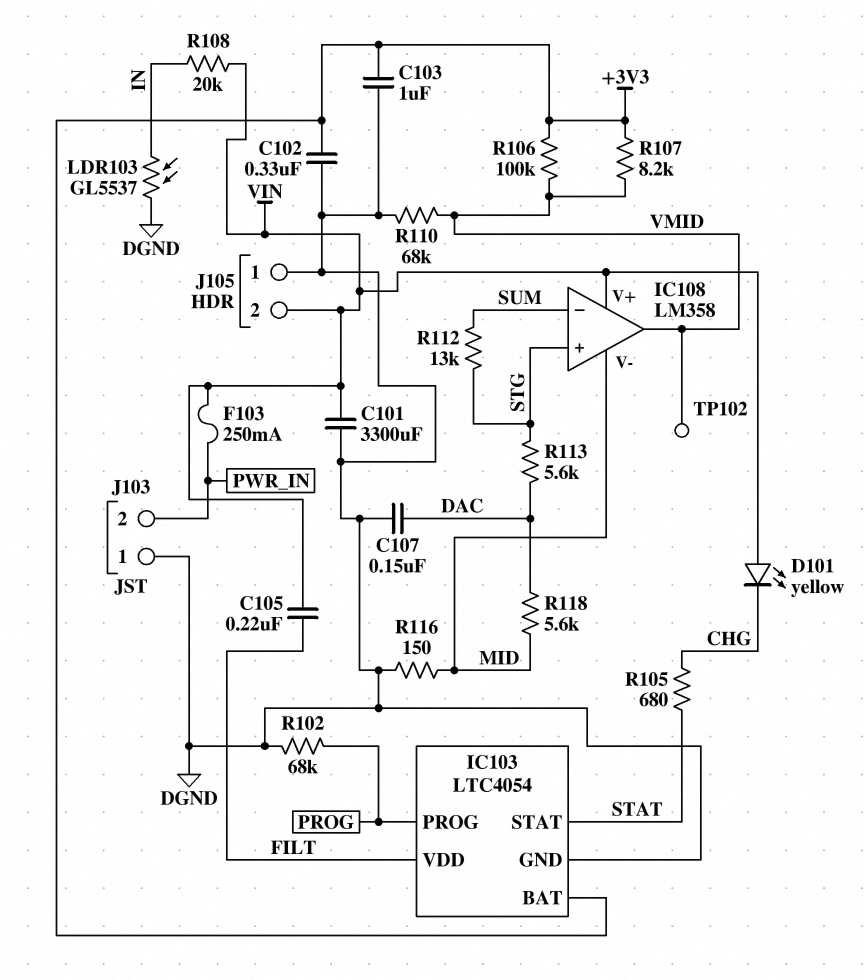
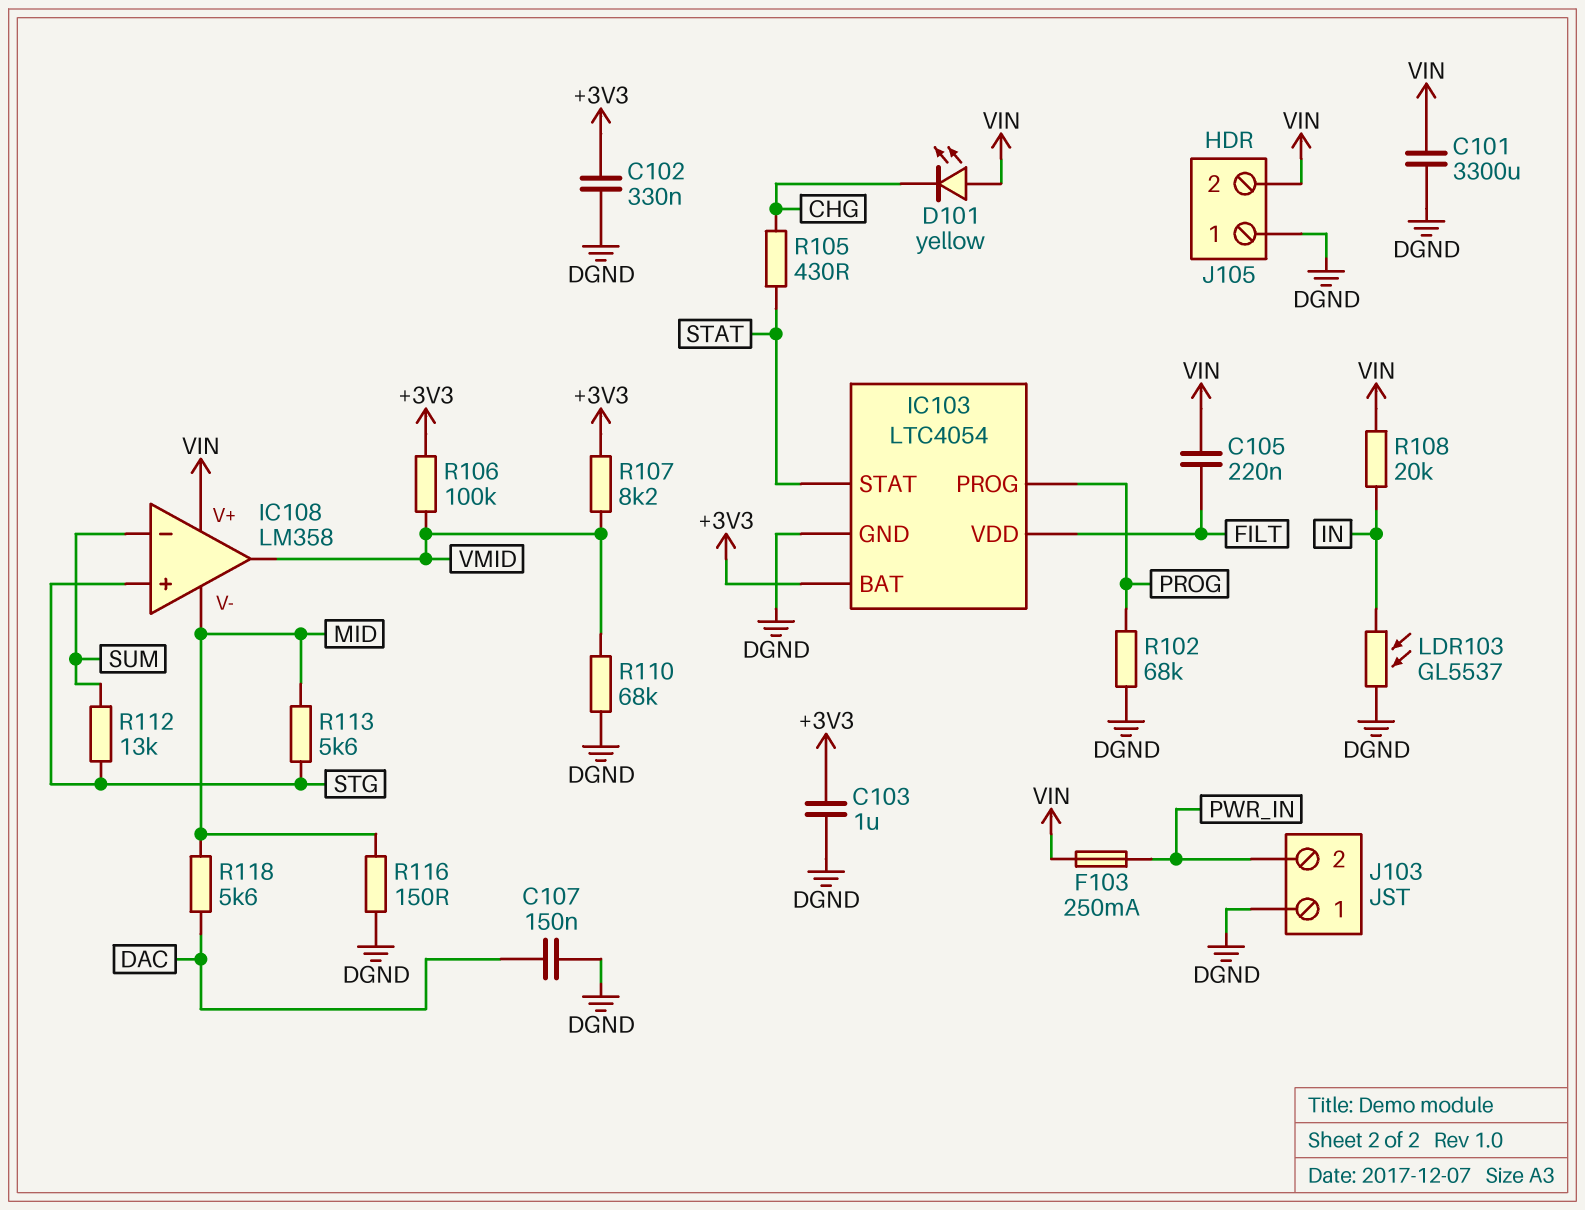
R105: 680 (CHG, STAT) -> 430 (CHG, STAT)
R113: 5.6k (DAC, STG) -> 5.6k (MID, STG)
TP102: test point (VMID) -> none

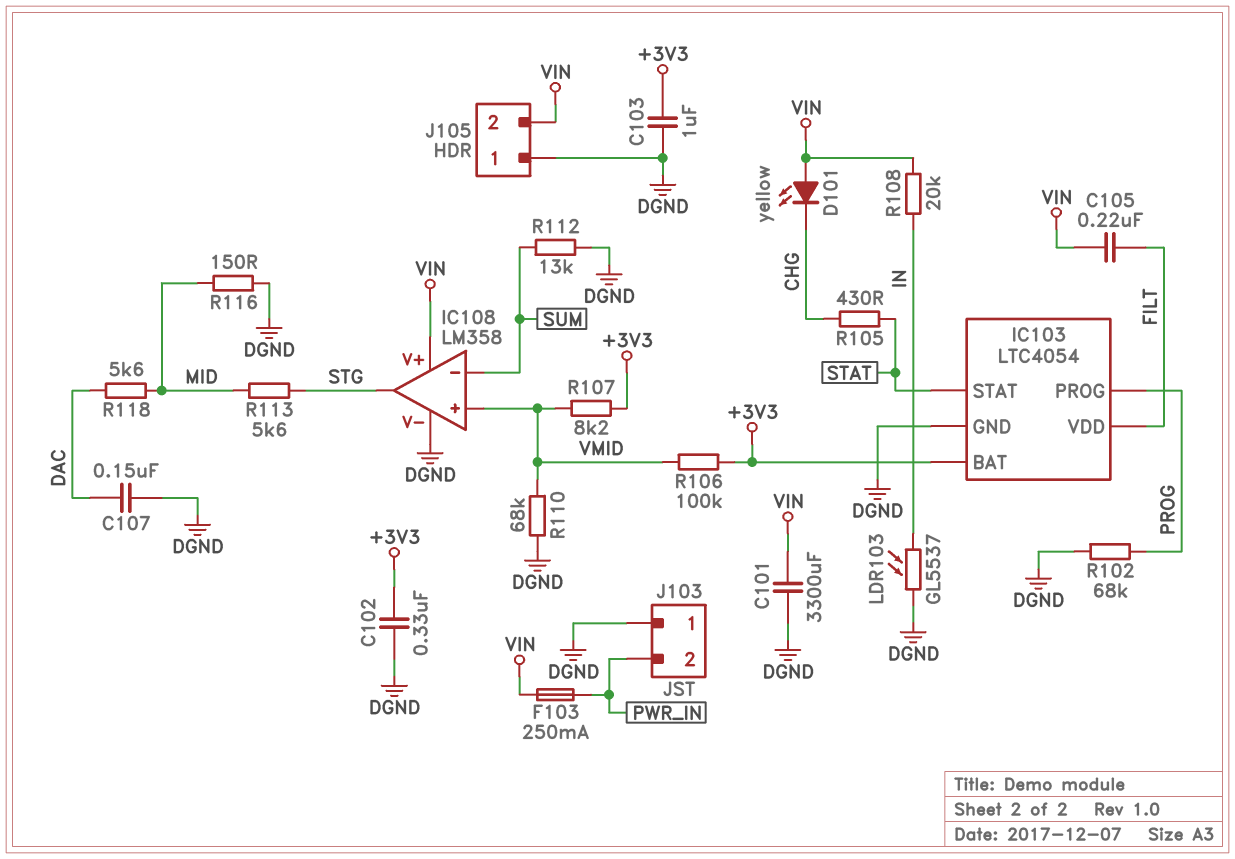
IC108 pin V-: MID -> DGND
IC108 pin in+: STG -> VMID
IC108 pin out: VMID -> STG
R112: 13k (STG, SUM) -> 13k (DGND, SUM)

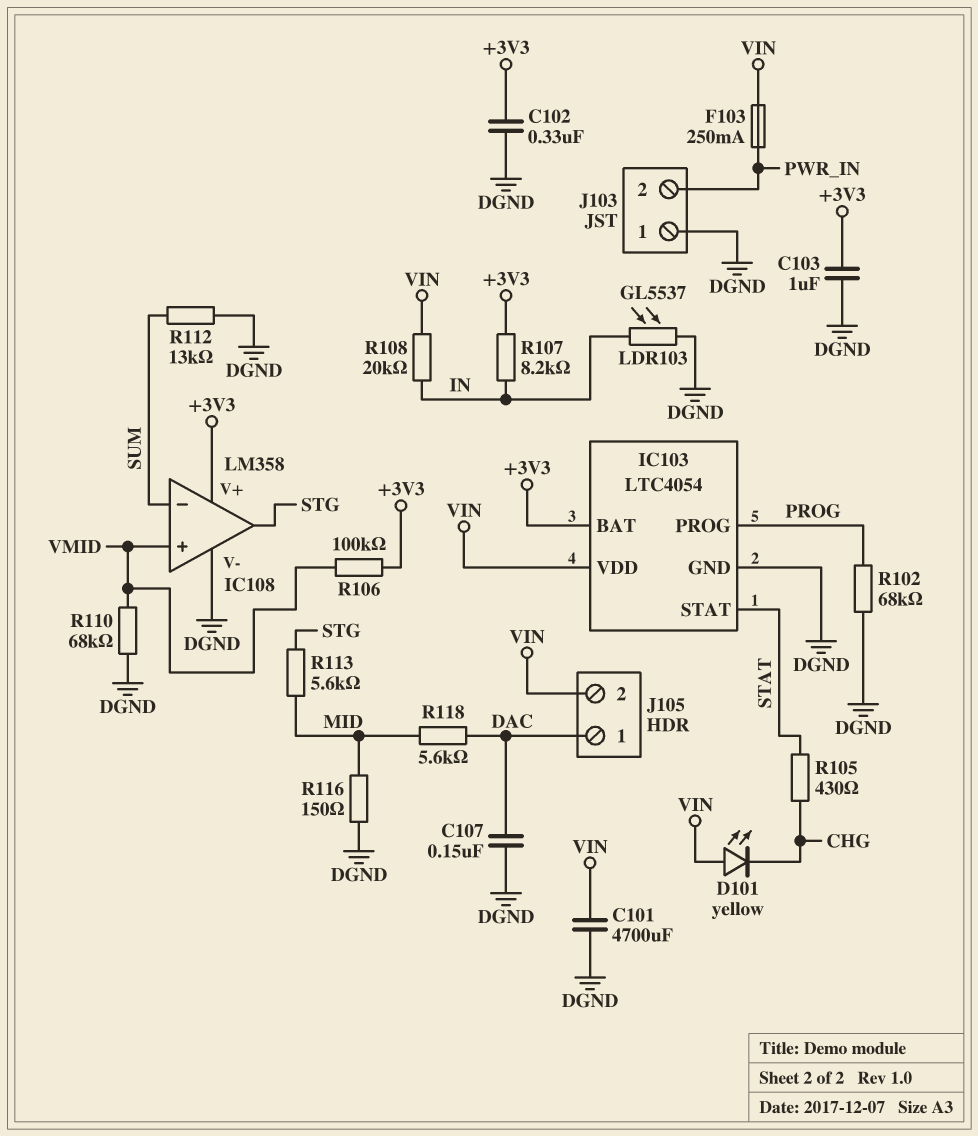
C101: 3300uF (DGND, VIN) -> 4700uF (DGND, VIN)
C105: 220nF (FILT, VIN) -> none
IC103 pin VDD: FILT -> VIN
IC108 pin V+: VIN -> +3V3
J105 pin 1: DGND -> DAC
R107: 8.2k (+3V3, VMID) -> 8.2k (+3V3, IN)

